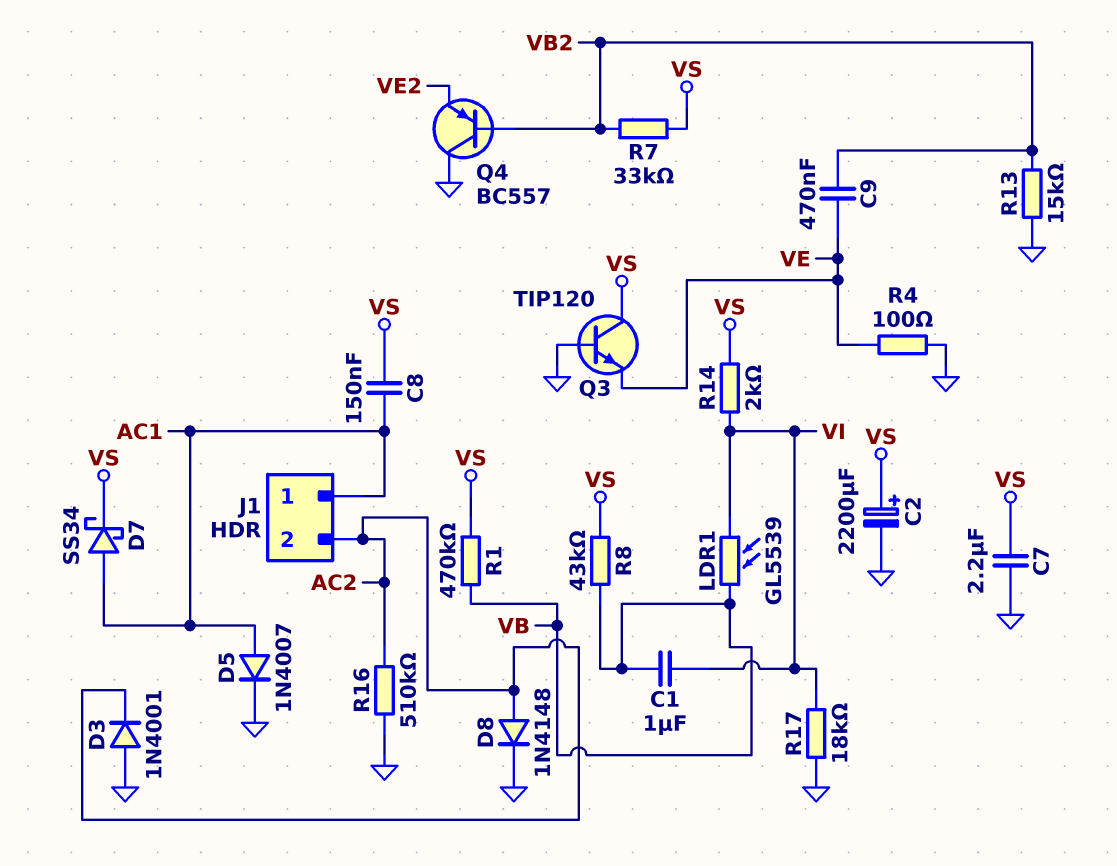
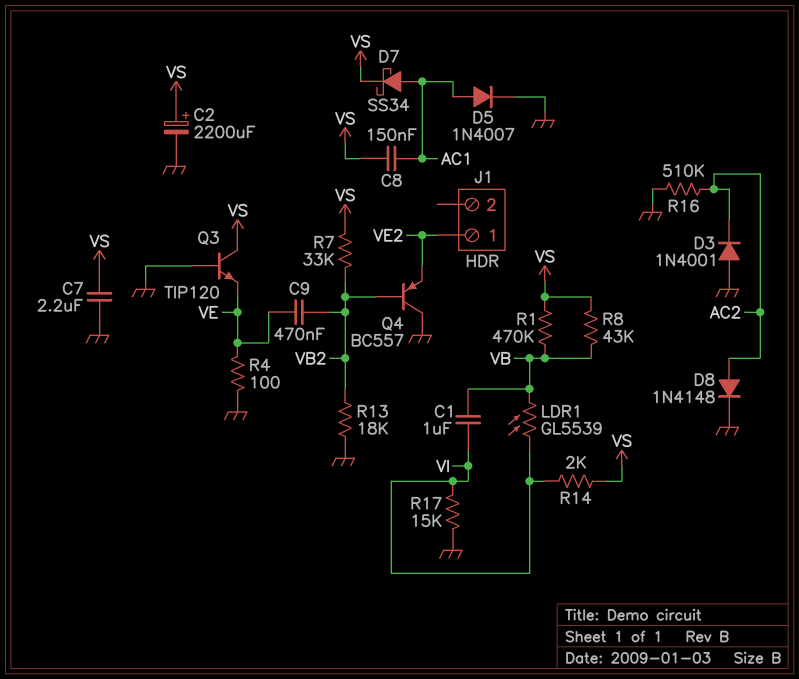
J1 pin 1: AC1 -> VE2
J1 pin 2: AC2 -> none
R13: 15k (GND, VB2) -> 18k (GND, VB2)
R17: 18k (GND, VI) -> 15k (GND, VI)

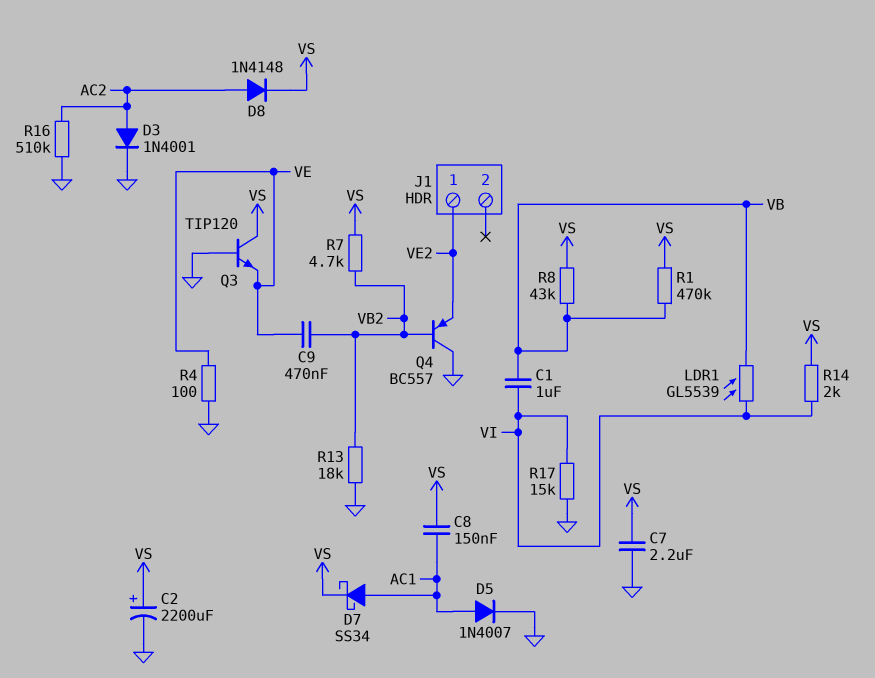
D3: diode 1N4001 (A GND, K AC2) -> diode 1N4001 (A AC2, K GND)
D8: diode 1N4148 (A AC2, K GND) -> diode 1N4148 (A AC2, K VS)
R7: 33k (VB2, VS) -> 4.7k (VB2, VS)

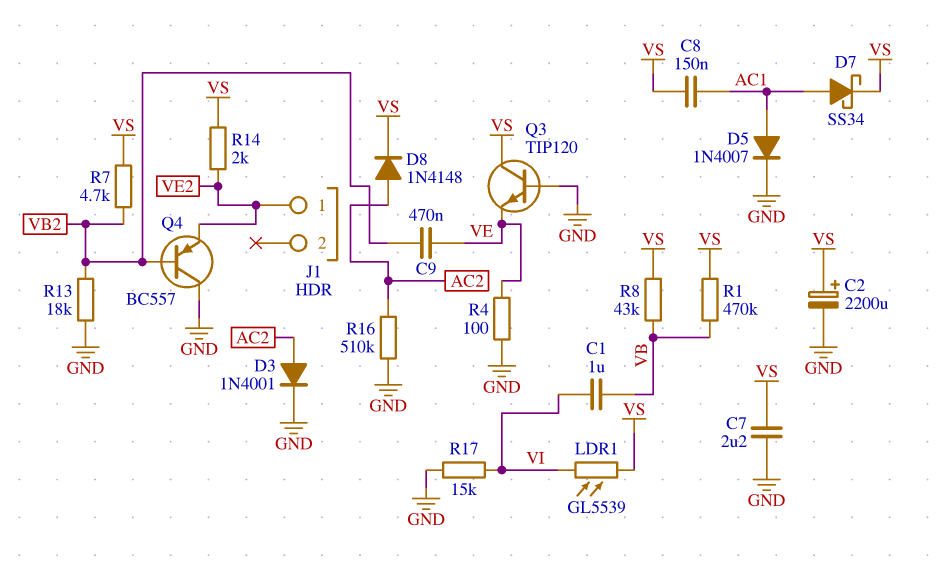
LDR1: GL5539 (VB, VI) -> GL5539 (VI, VS)
R14: 2k (VI, VS) -> 2k (VE2, VS)

